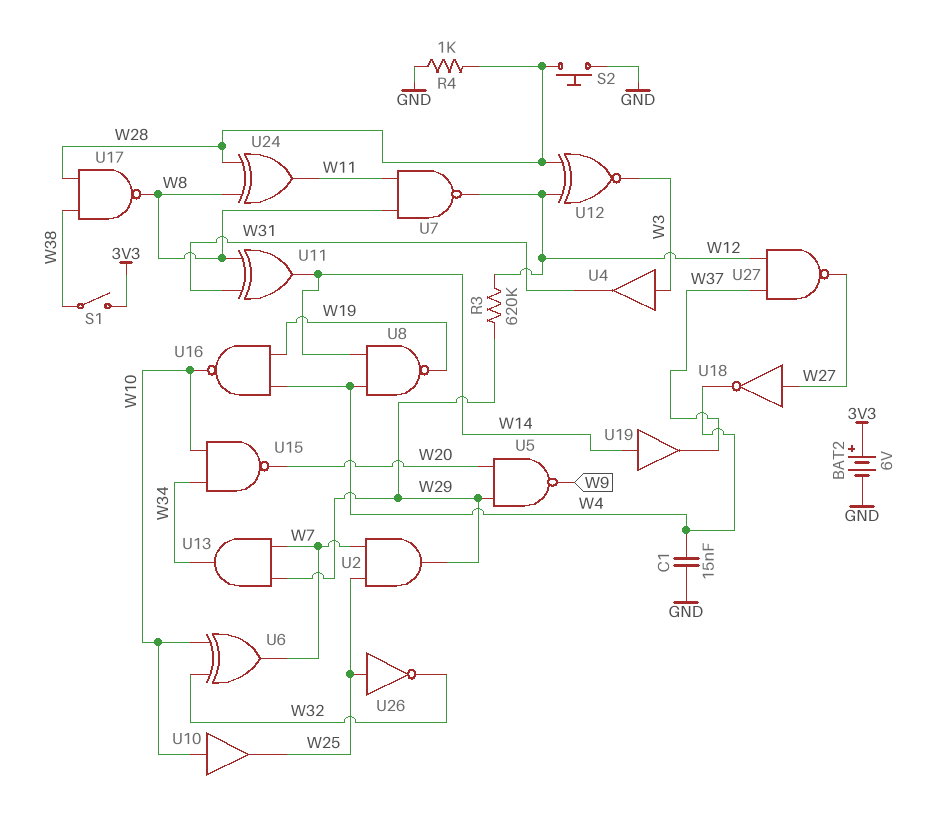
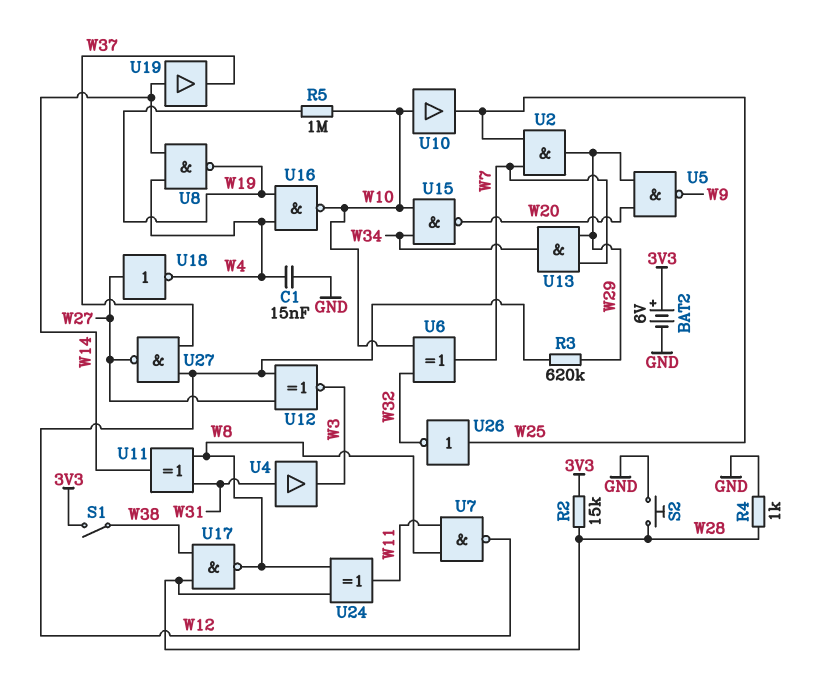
R2: none -> 15k (3V3, W28)
R5: none -> 1M (W10, W19)
U4: buffer (in W3, out W31) -> buffer (in W31, out W3)
U12: XNOR (in W12, in W28, out W3) -> XNOR (in W12, in W27, out W3)

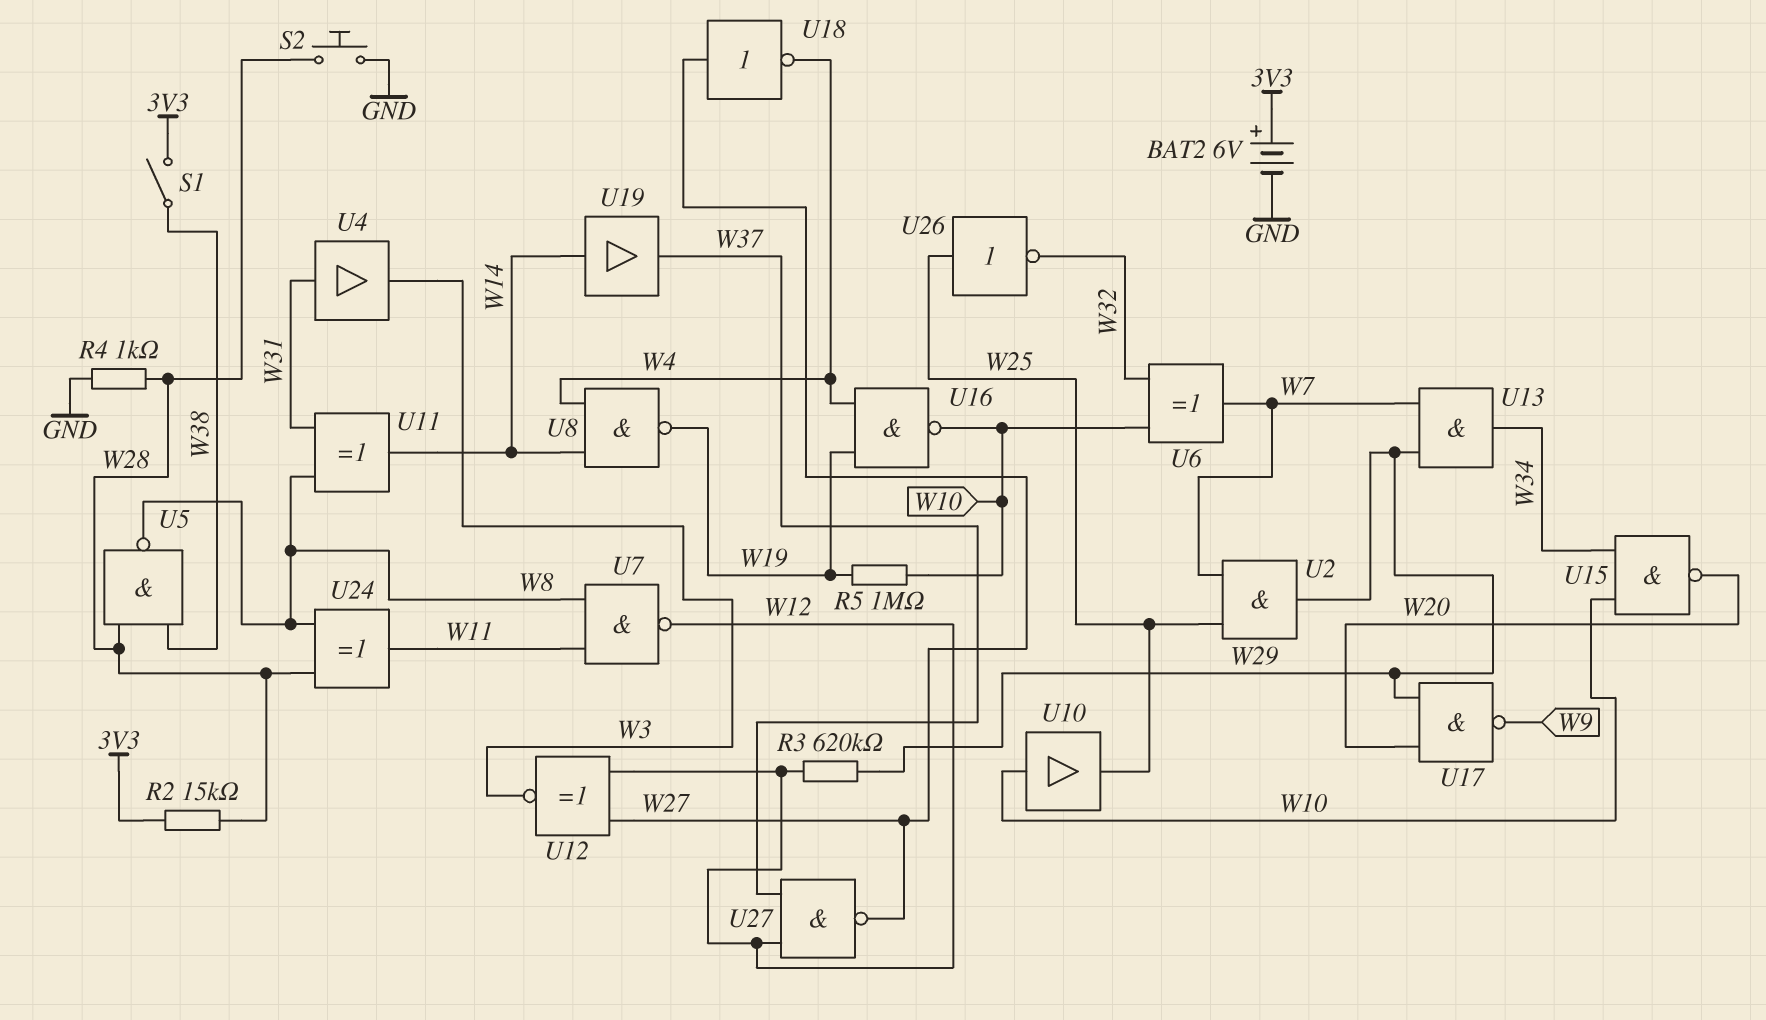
C1: 15nF (GND, W4) -> none
U5: NAND (in W20, in W29, out W9) -> NAND (in W28, in W38, out W8)
U17: NAND (in W28, in W38, out W8) -> NAND (in W20, in W29, out W9)

